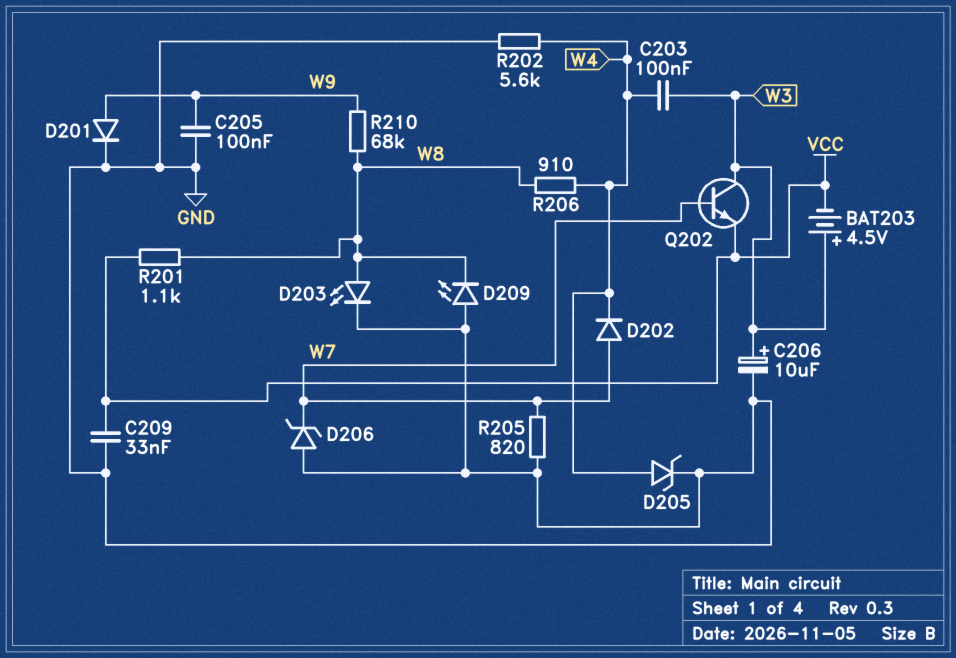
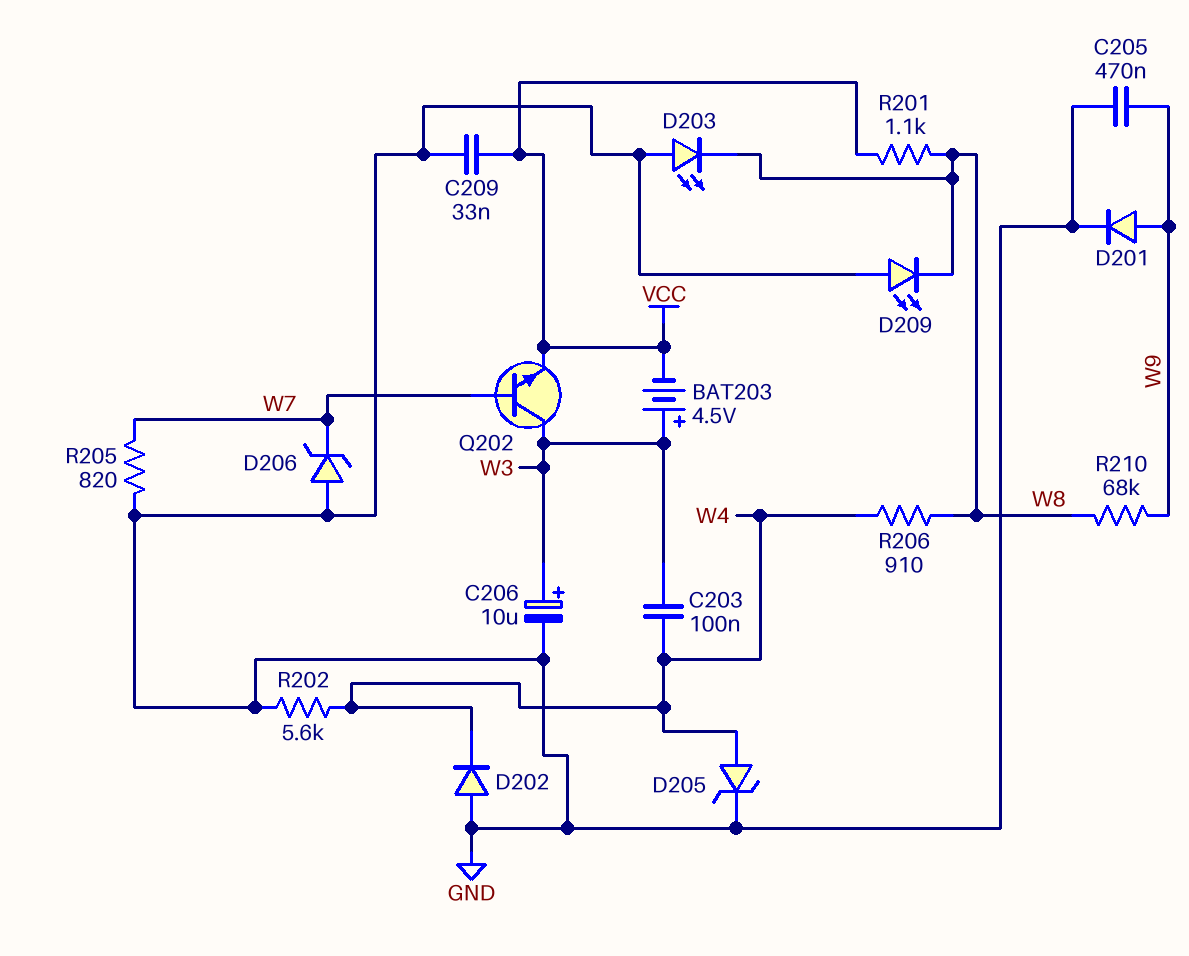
C205: 100nF (GND, W9) -> 470nF (GND, W9)
D202: diode (A W7, K W4) -> diode (A GND, K W4)
D203: LED (A W8, K GND) -> LED (A GND, K W8)

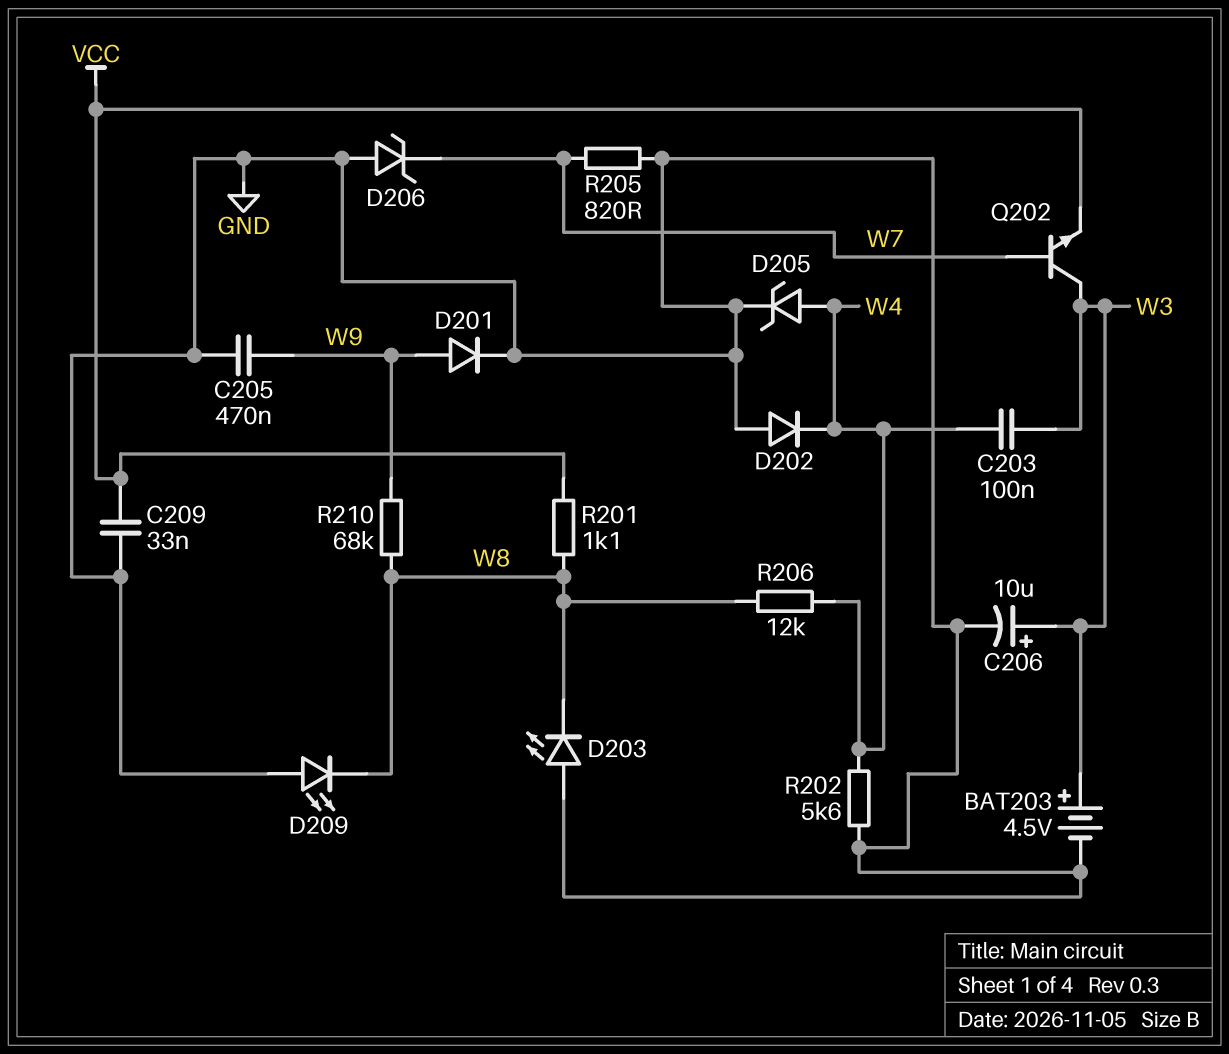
BAT203: 4.5V (plus W3, minus VCC) -> 4.5V (plus W3, minus GND)
R206: 910 (W4, W8) -> 12k (W4, W8)

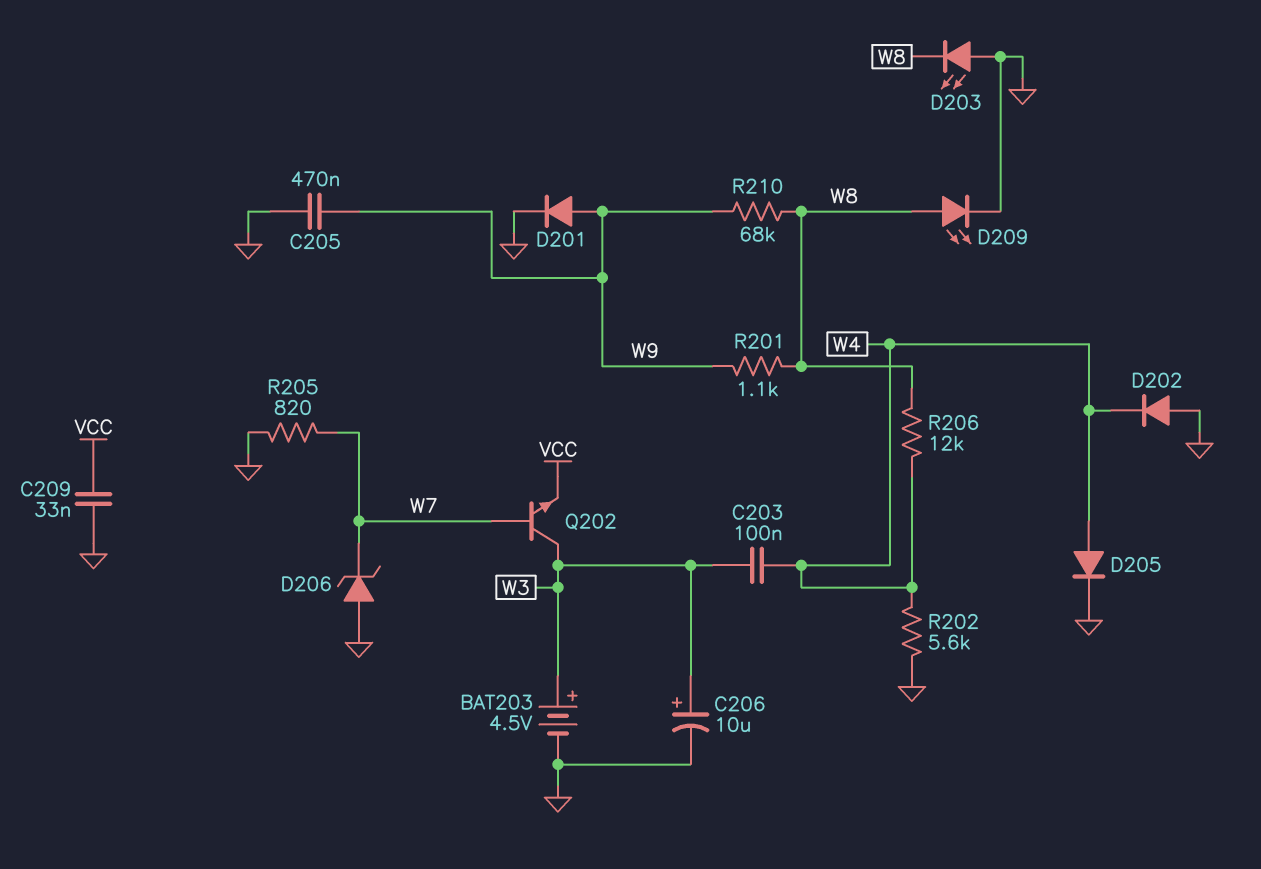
D205: zener (A W4, K GND) -> diode (A W4, K GND)
D209: LED (A GND, K W8) -> LED (A W8, K GND)
R201: 1.1k (VCC, W8) -> 1.1k (W8, W9)

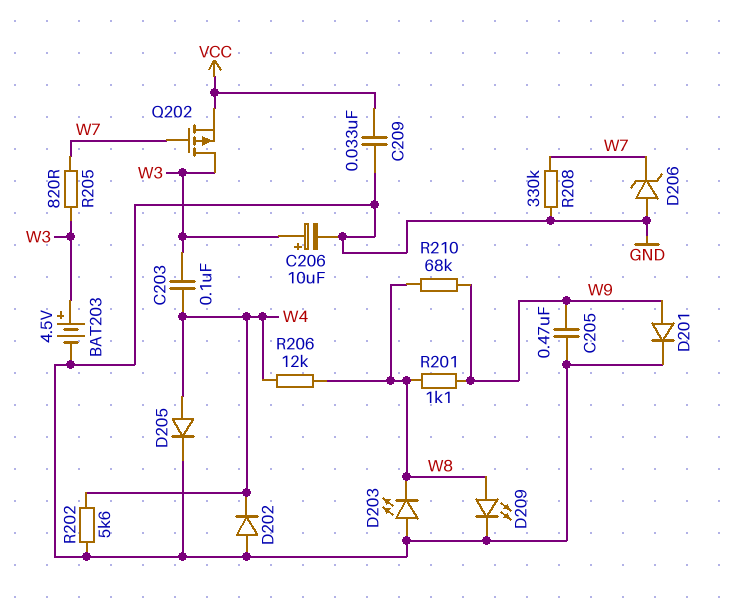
Q202: NPN (B W7, C W3, E VCC) -> PMOS (G W7, D W3, S VCC)
R205: 820 (GND, W7) -> 820 (W3, W7)
R208: none -> 330k (GND, W7)

